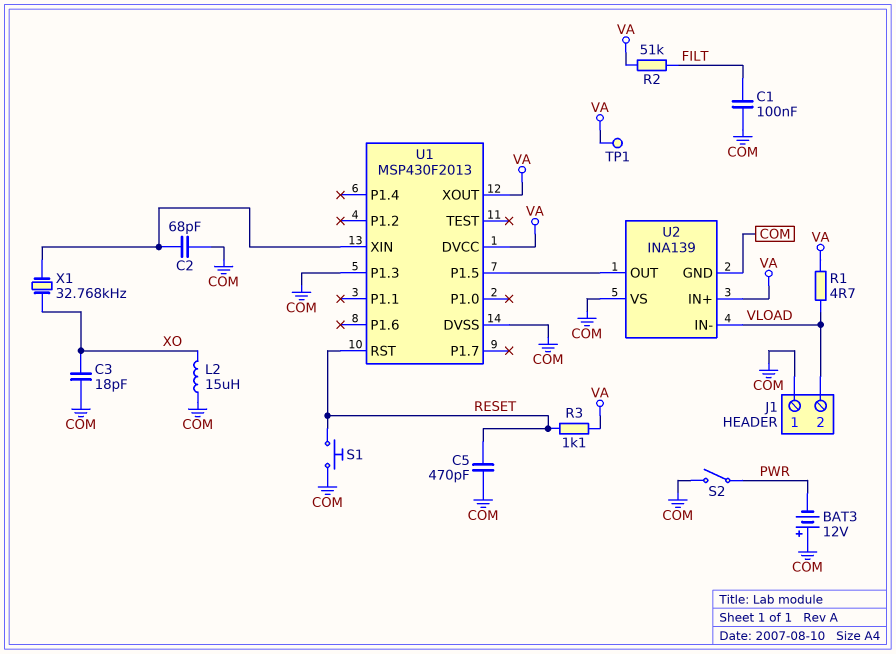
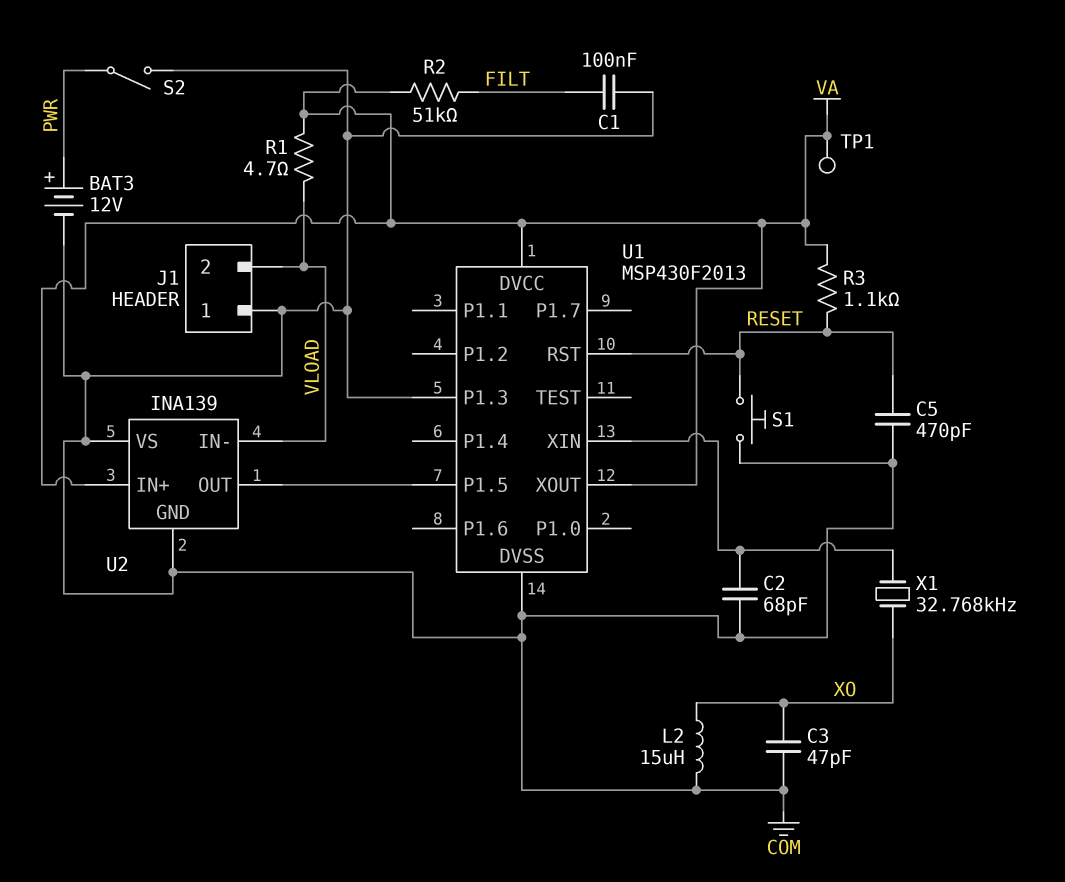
BAT3: 12V (plus COM, minus PWR) -> 12V (plus PWR, minus COM)
C3: 18pF (COM, XO) -> 47pF (COM, XO)

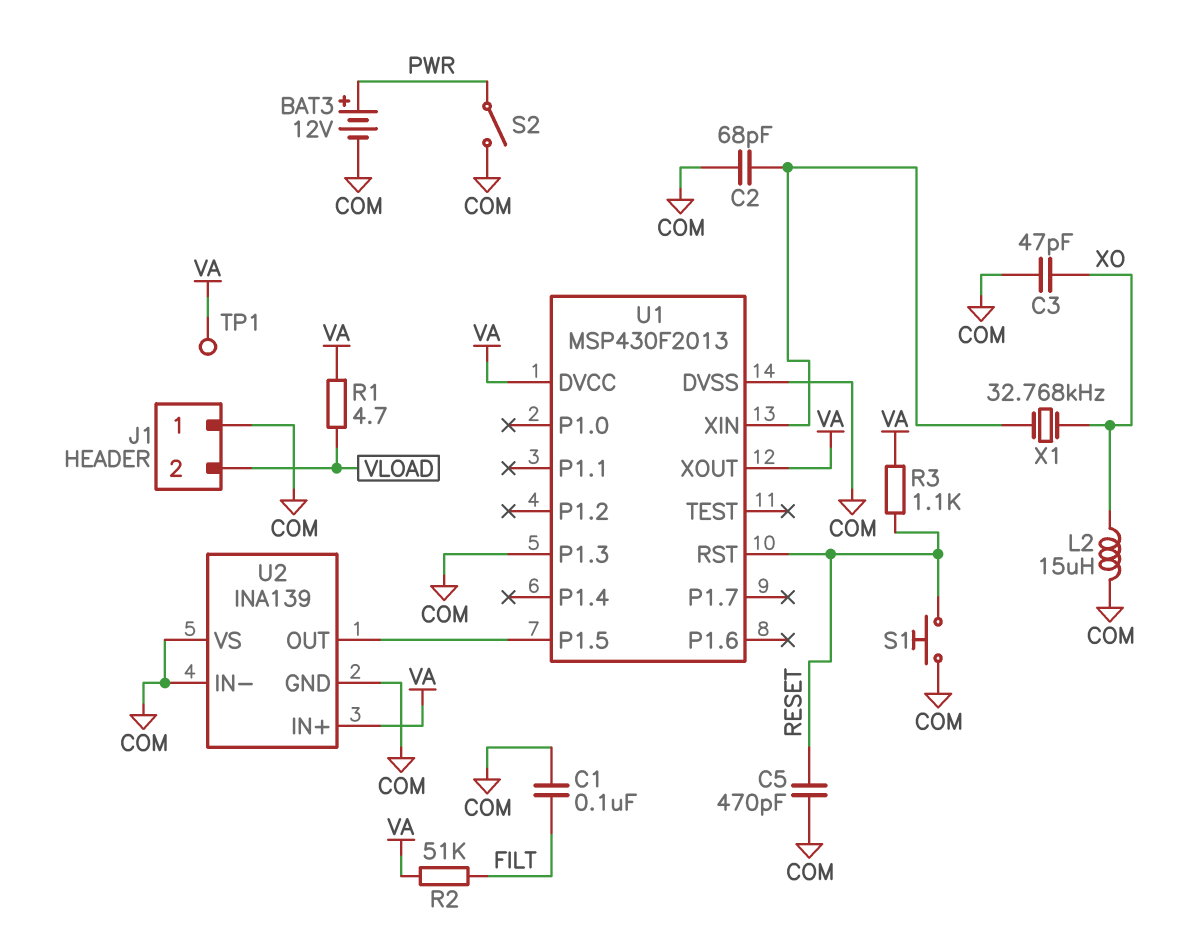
U2 pin IN-: VLOAD -> COM

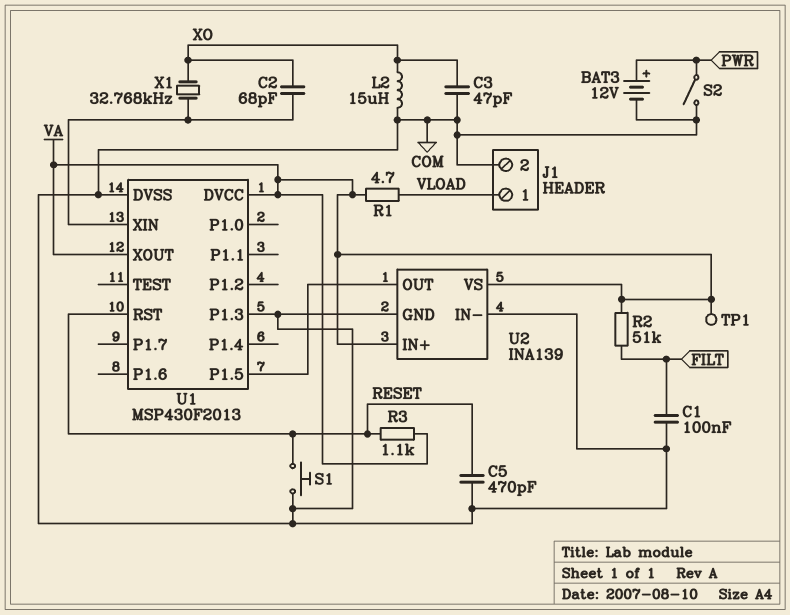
C2: 68pF (COM, U1/XIN) -> 68pF (U1/XIN, XO)
J1 pin 1: COM -> VLOAD
J1 pin 2: VLOAD -> COM
U2 pin VS: COM -> VA

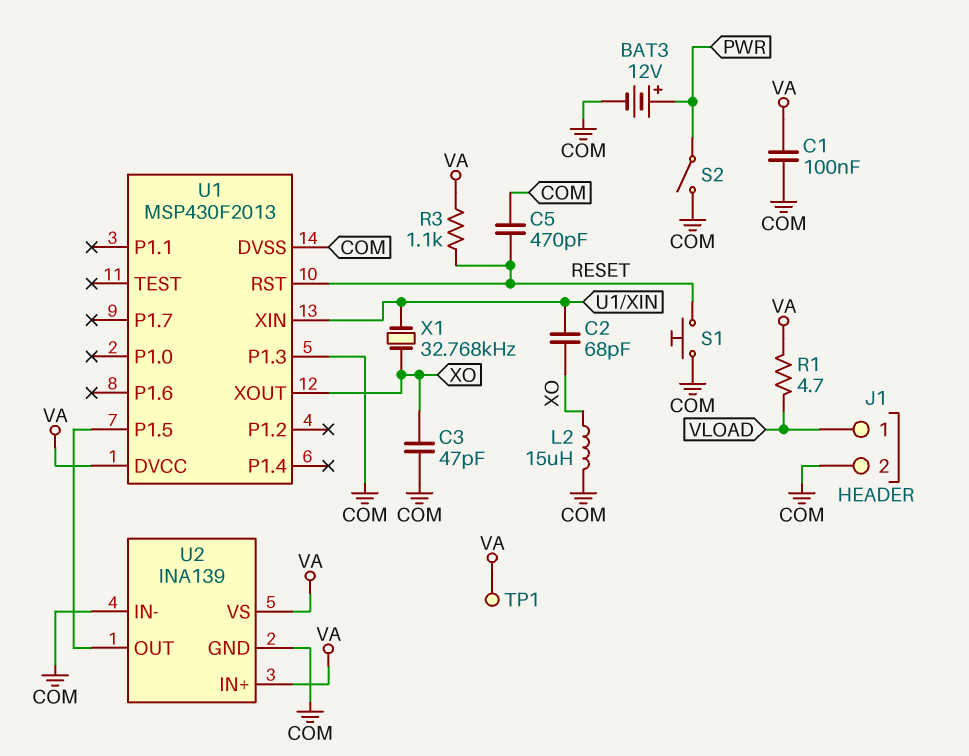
C1: 100nF (COM, FILT) -> 100nF (COM, VA)
R2: 51k (FILT, VA) -> none
U1 pin XOUT: VA -> XO

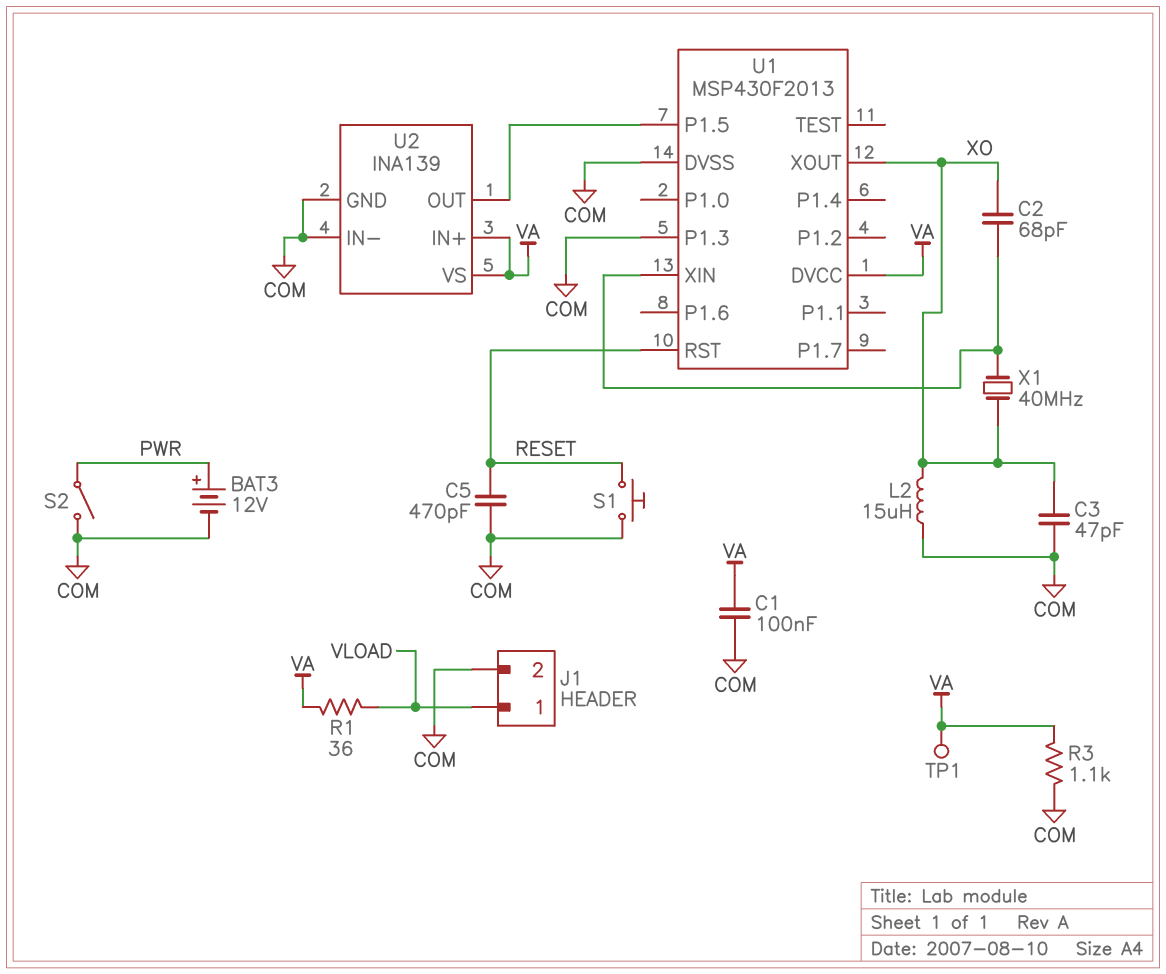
R1: 4.7 (VA, VLOAD) -> 36 (VA, VLOAD)
R3: 1.1k (RESET, VA) -> 1.1k (COM, VA)
X1: 32.768kHz (U1/XIN, XO) -> 40MHz (U1/XIN, XO)

